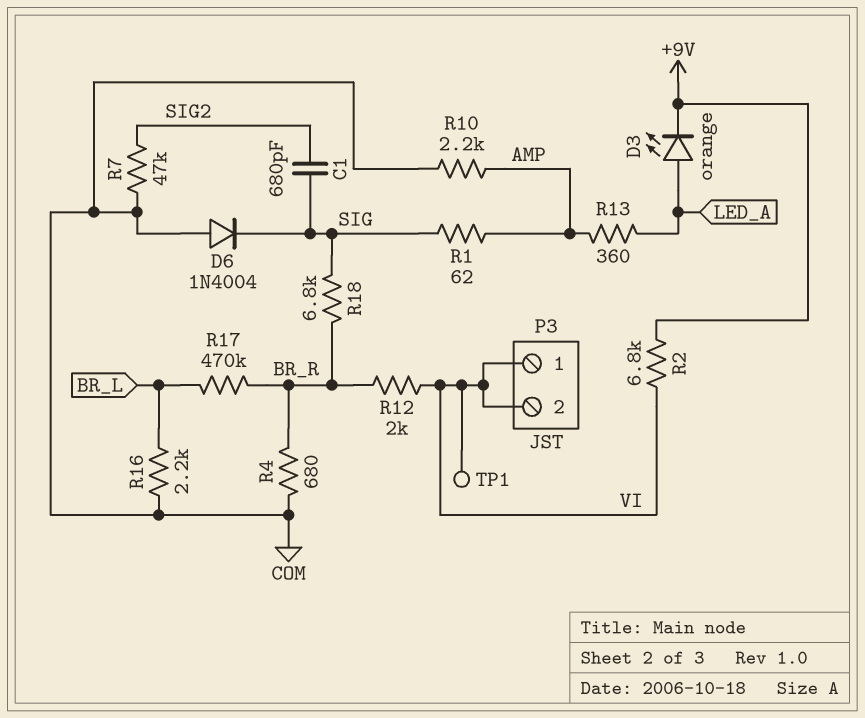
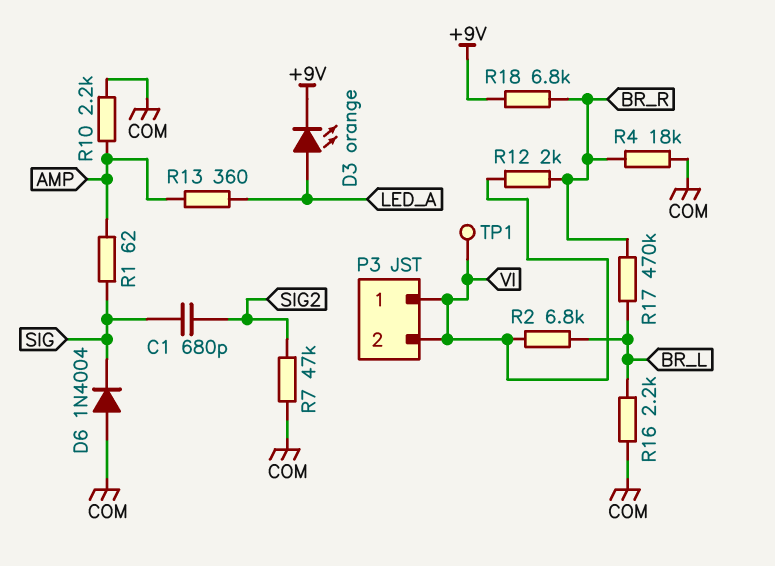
R2: 6.8k (+9V, VI) -> 6.8k (BR_L, VI)
R4: 680 (BR_R, COM) -> 18k (BR_R, COM)
R18: 6.8k (BR_R, SIG) -> 6.8k (+9V, BR_R)

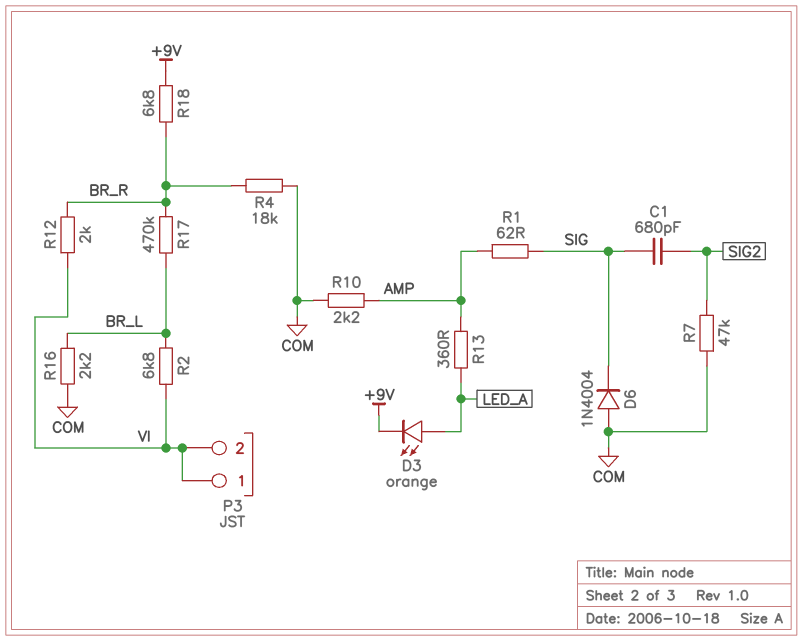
TP1: test point (VI) -> none

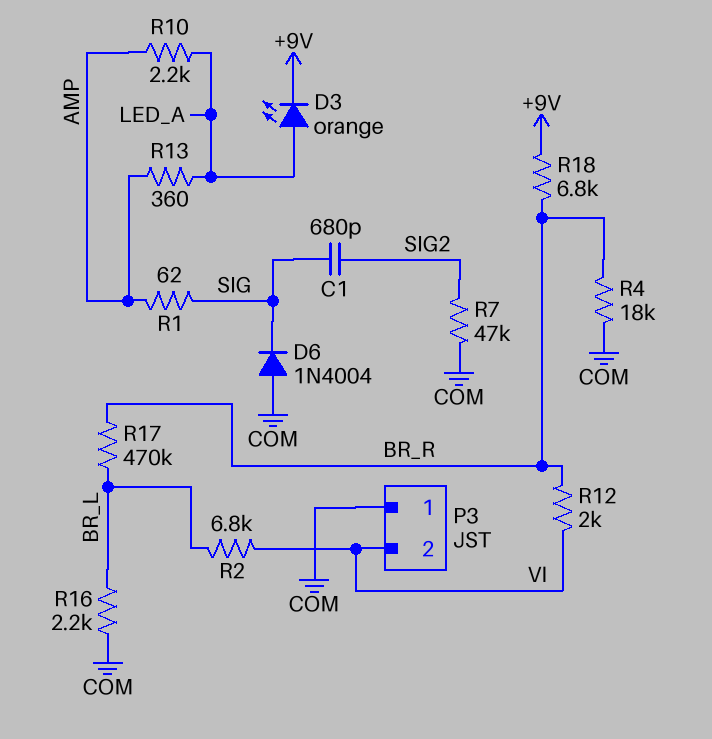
P3 pin 1: VI -> COM
R10: 2.2k (AMP, COM) -> 2.2k (AMP, LED_A)

